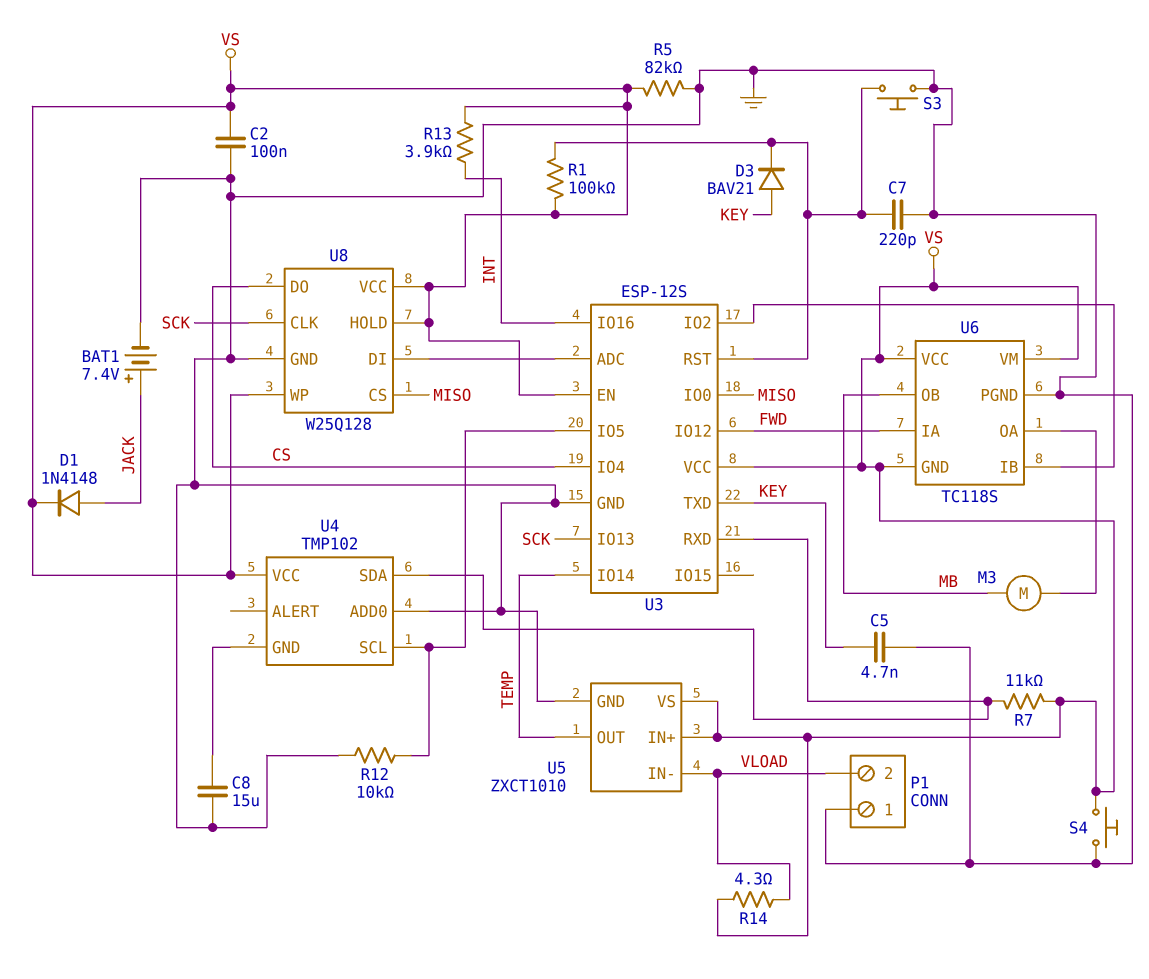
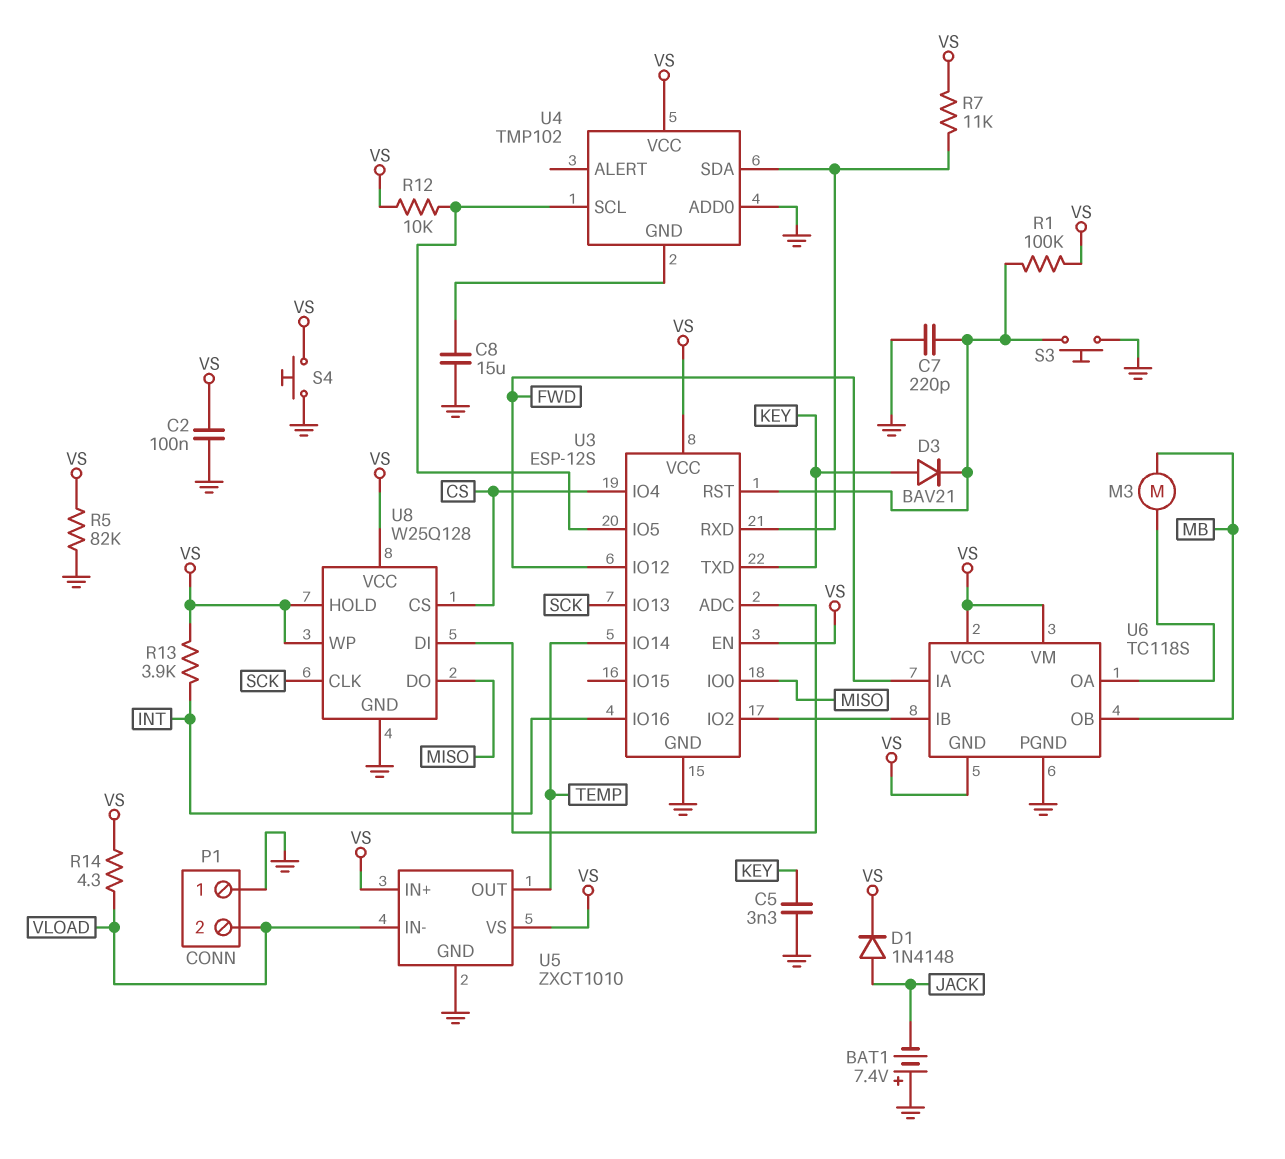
BAT1: 7.4V (plus JACK, minus GND) -> 7.4V (plus GND, minus JACK)
C5: 4.7nF (GND, KEY) -> 3.3nF (GND, KEY)
R12: 10k (GND, U3/IO5) -> 10k (U3/IO5, VS)
U8 pin CS: MISO -> CS
U8 pin DO: CS -> MISO

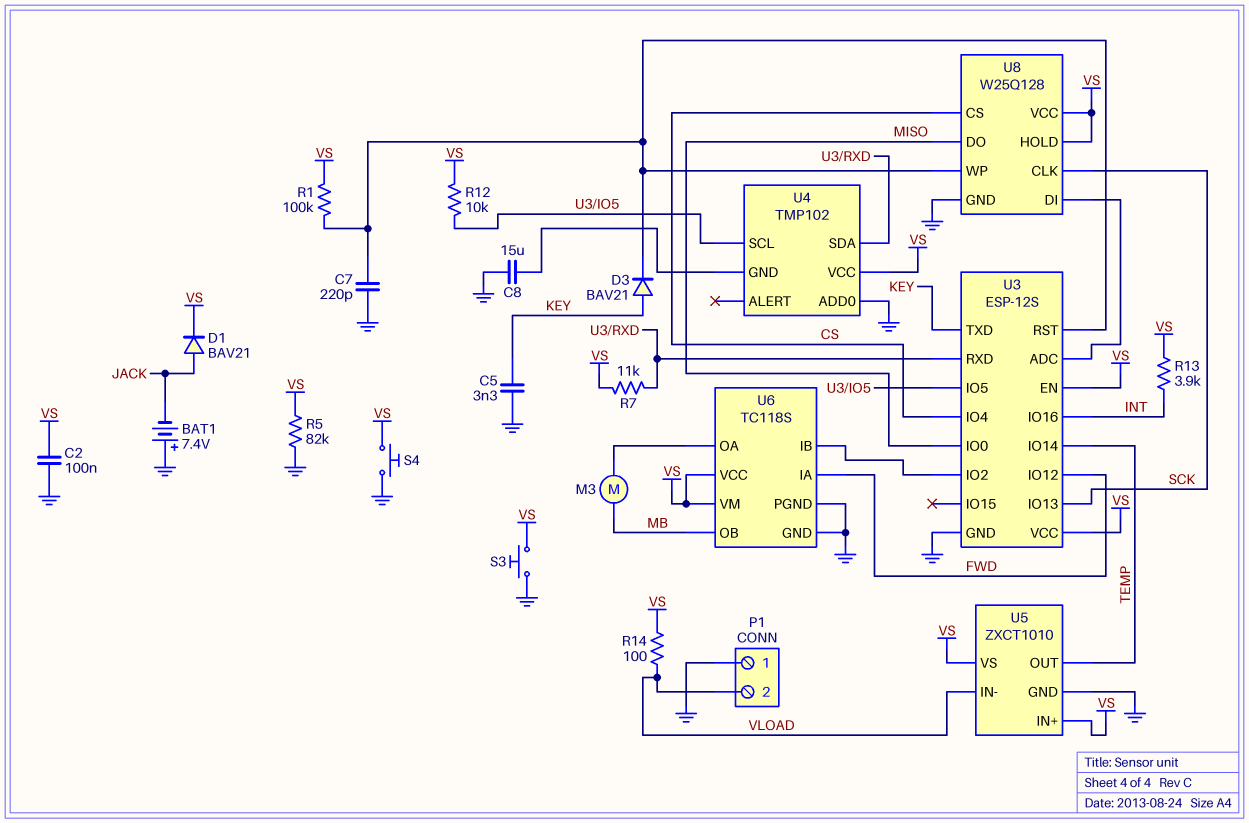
D1: diode 1N4148 (A JACK, K VS) -> diode BAV21 (A JACK, K VS)
R14: 4.3 (VLOAD, VS) -> 100 (VLOAD, VS)
S3: button (GND, U3/RST) -> button (GND, VS)
U6 pin GND: VS -> GND
U8 pin WP: VS -> U3/RST

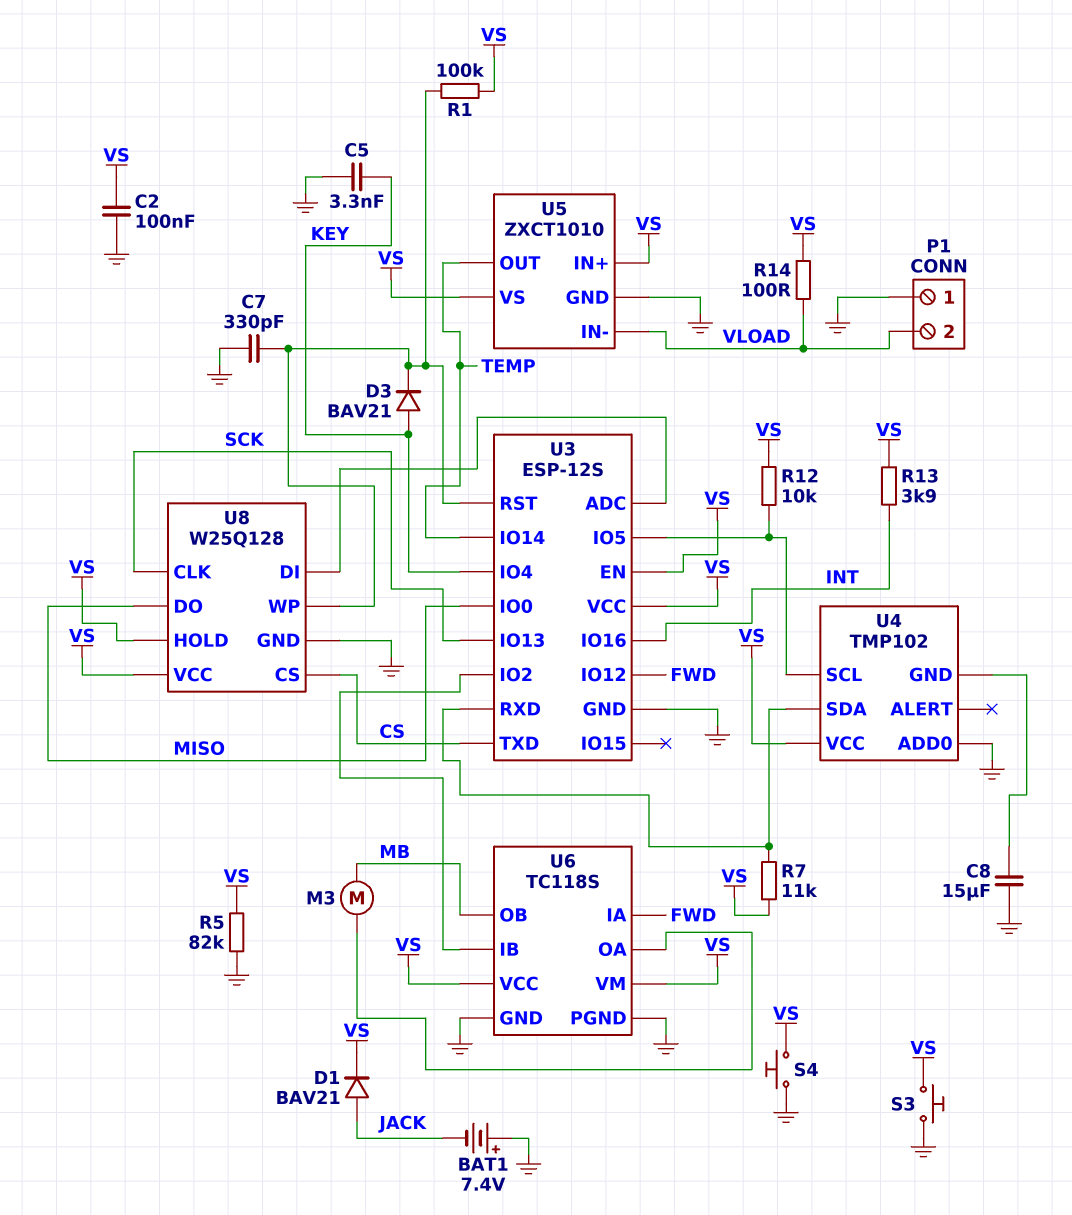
C7: 220pF (GND, U3/RST) -> 330pF (GND, U3/RST)
U3 pin IO4: CS -> KEY
U3 pin TXD: KEY -> CS

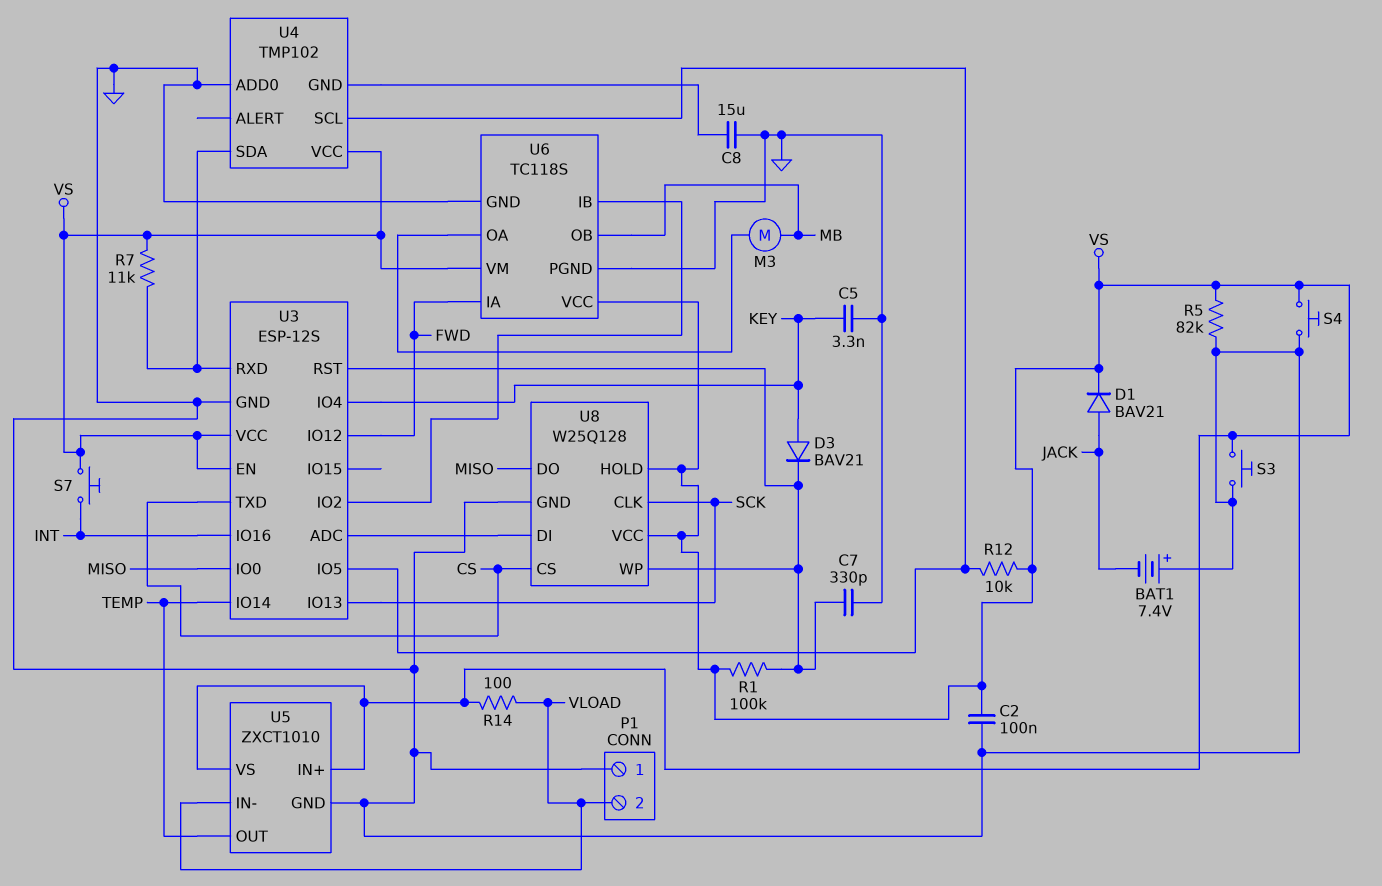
R13: 3.9k (INT, VS) -> none
S7: none -> button (INT, VS)

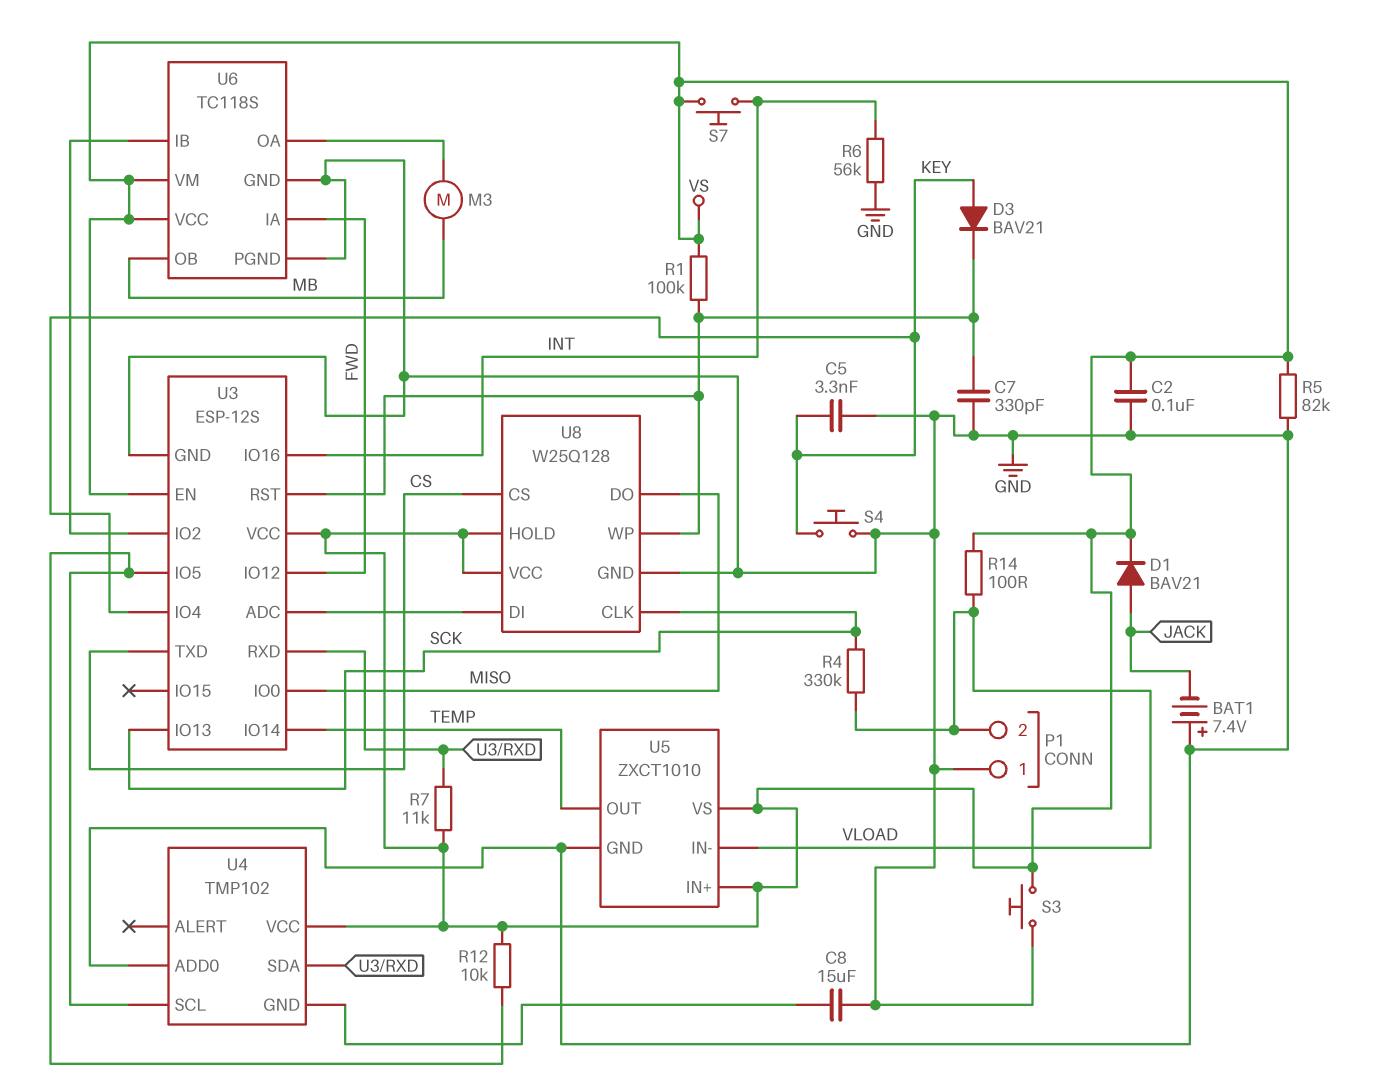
R4: none -> 330k (SCK, VLOAD)
R6: none -> 56k (GND, INT)
S4: button (GND, VS) -> button (GND, KEY)

